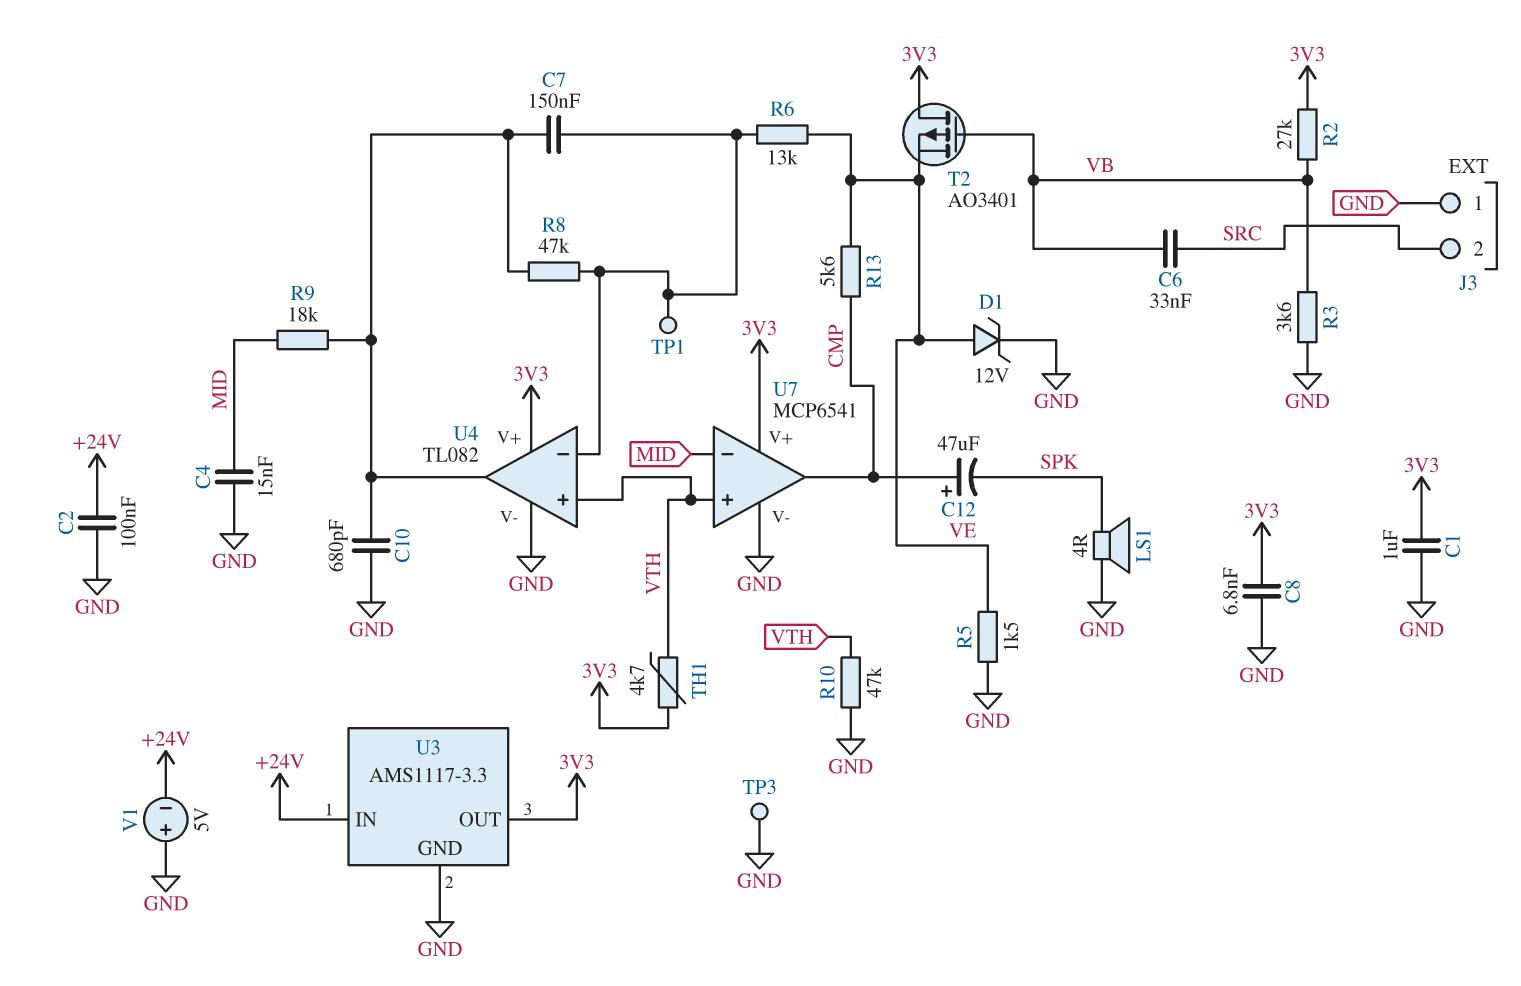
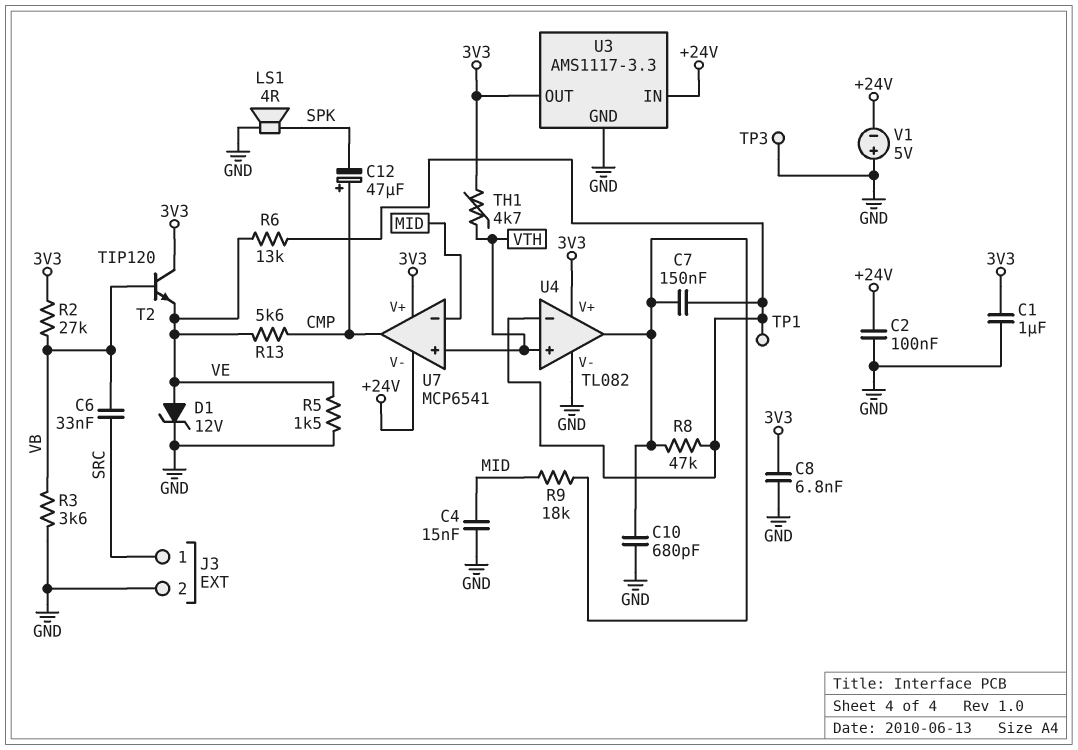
J3 pin 1: GND -> SRC
J3 pin 2: SRC -> GND
R10: 47k (GND, VTH) -> none
T2: PMOS AO3401 (G VB, D 3V3, S VE) -> NPN TIP120 (B VB, C 3V3, E VE)
U7 pin V-: GND -> +24V

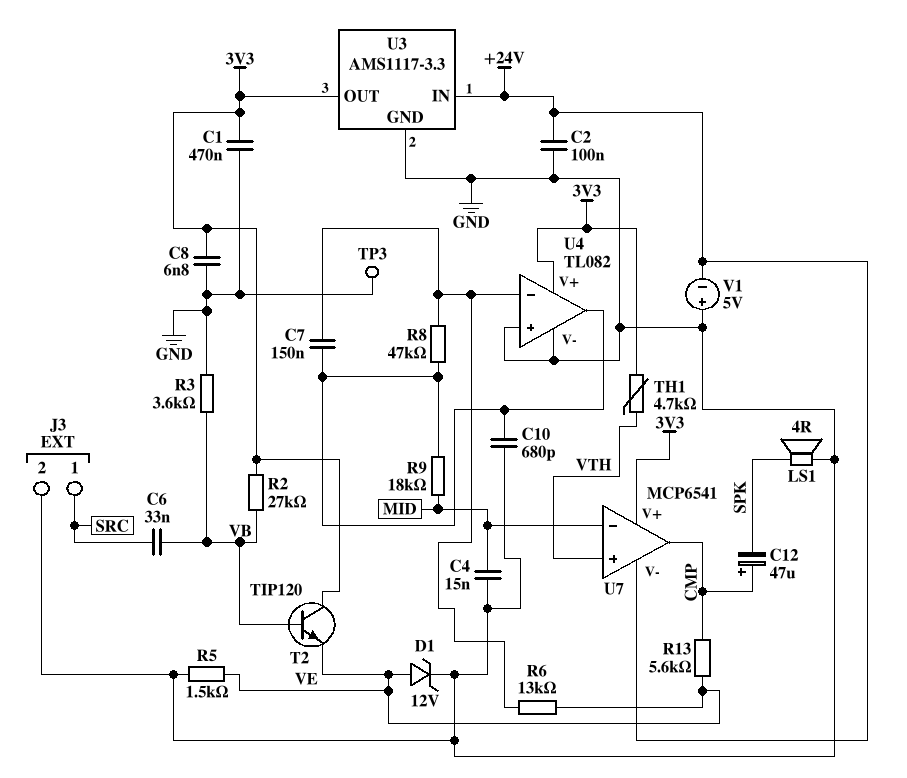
C1: 1uF (3V3, GND) -> 470nF (3V3, GND)
TP1: test point (U4/in-) -> none
U4 pin in+: VTH -> GND

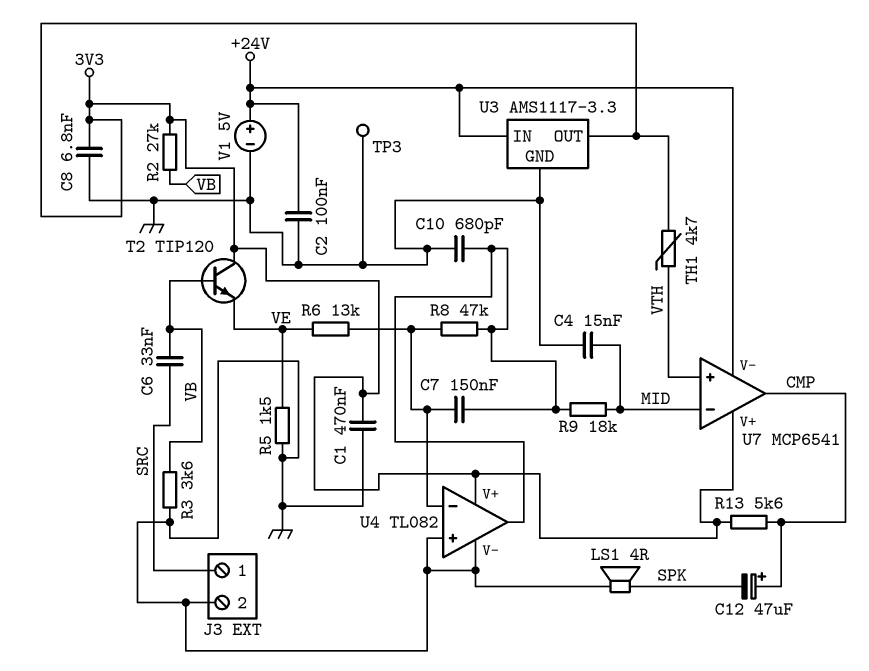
D1: zener 12V (A VE, K GND) -> none
R13: 5.6k (CMP, VE) -> 5.6k (3V3, CMP)
V1: 5V (plus GND, minus +24V) -> 5V (plus +24V, minus GND)

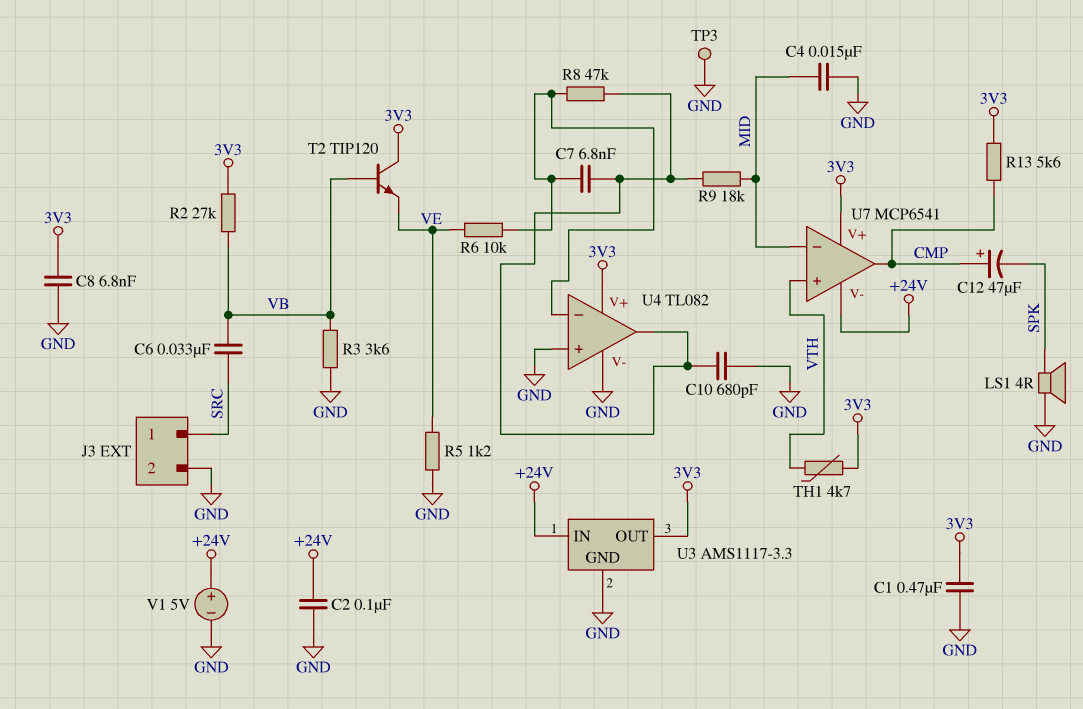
C7: 150nF (U4/in-, U4/out) -> 6.8nF (U4/in-, U4/out)
R5: 1.5k (GND, VE) -> 1.2k (GND, VE)
R6: 13k (U4/in-, VE) -> 10k (U4/in-, VE)

